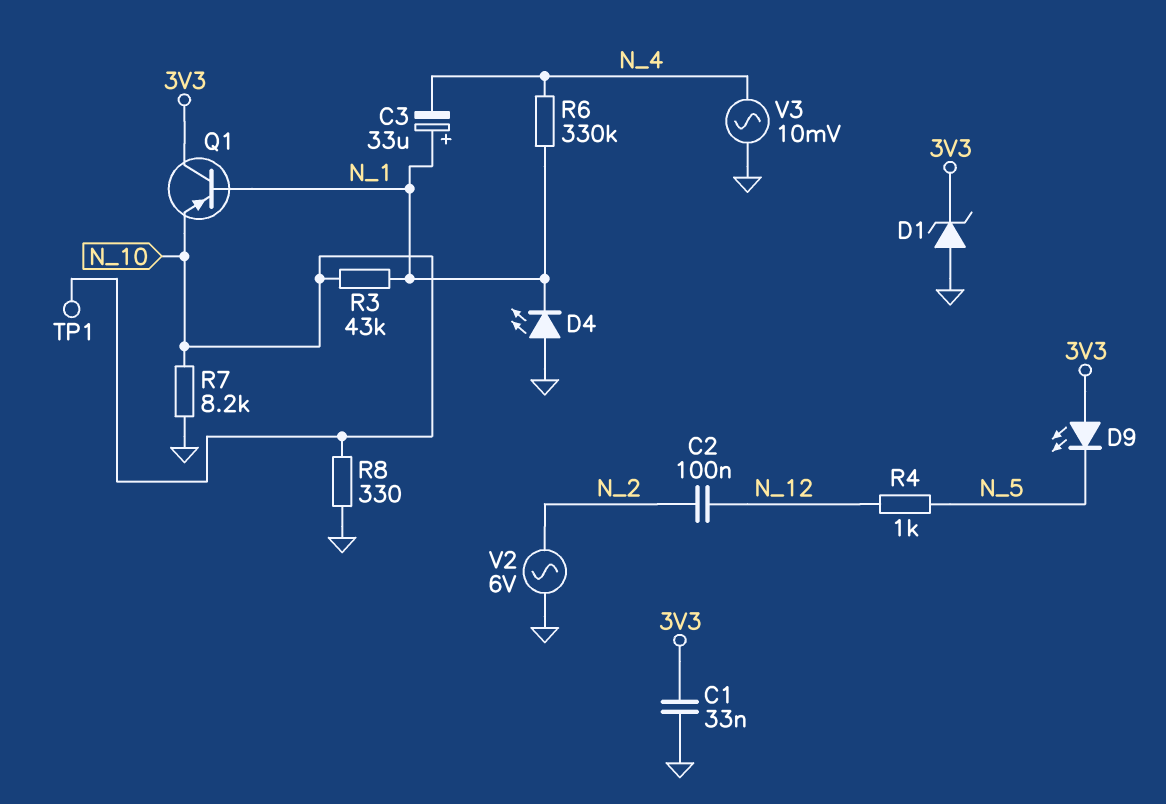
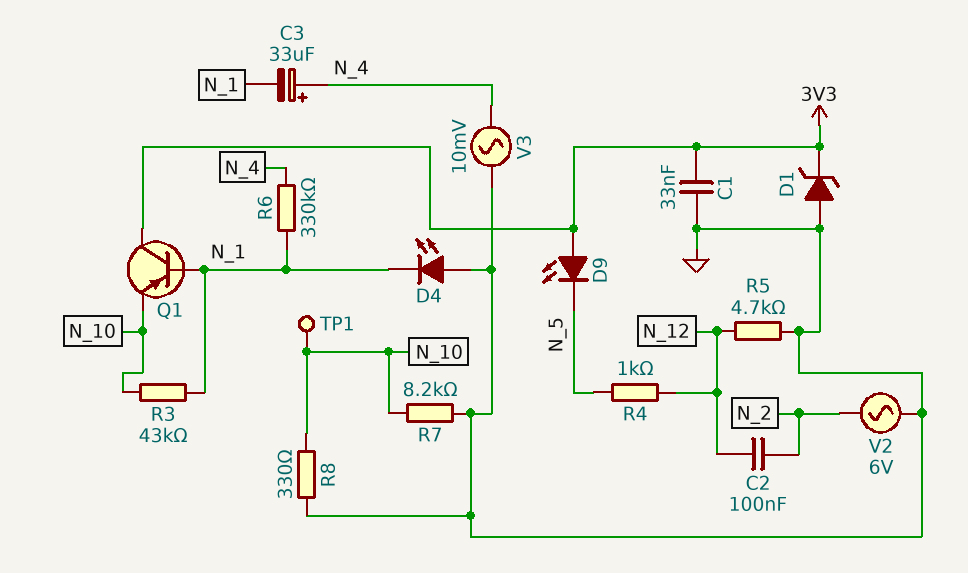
C3: 33uF (plus N_1, minus N_4) -> 33uF (plus N_4, minus N_1)
R5: none -> 4.7k (GND, N_12)

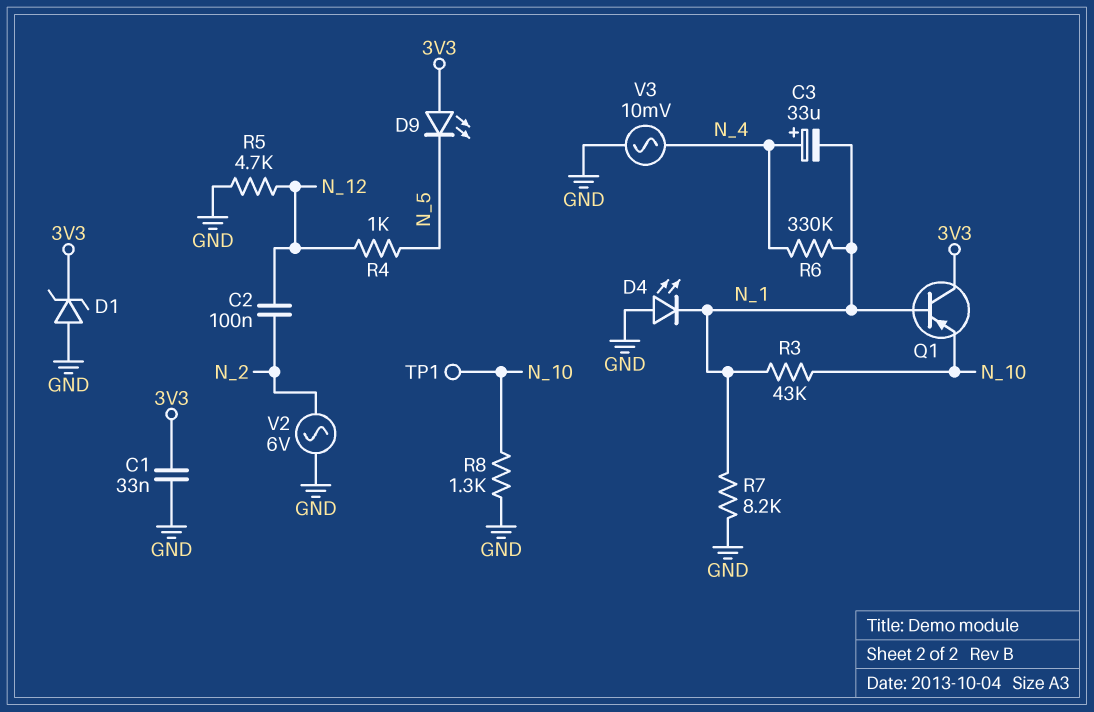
R7: 8.2k (GND, N_10) -> 8.2k (GND, N_1)
R8: 330 (GND, N_10) -> 1.3k (GND, N_10)

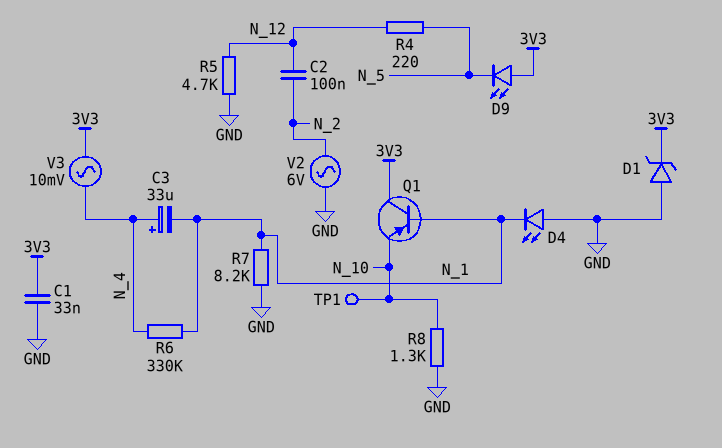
R3: 43k (N_1, N_10) -> none
R4: 1k (N_5, N_12) -> 220 (N_5, N_12)
V3: AC 10mV (GND, N_4) -> AC 10mV (3V3, N_4)

